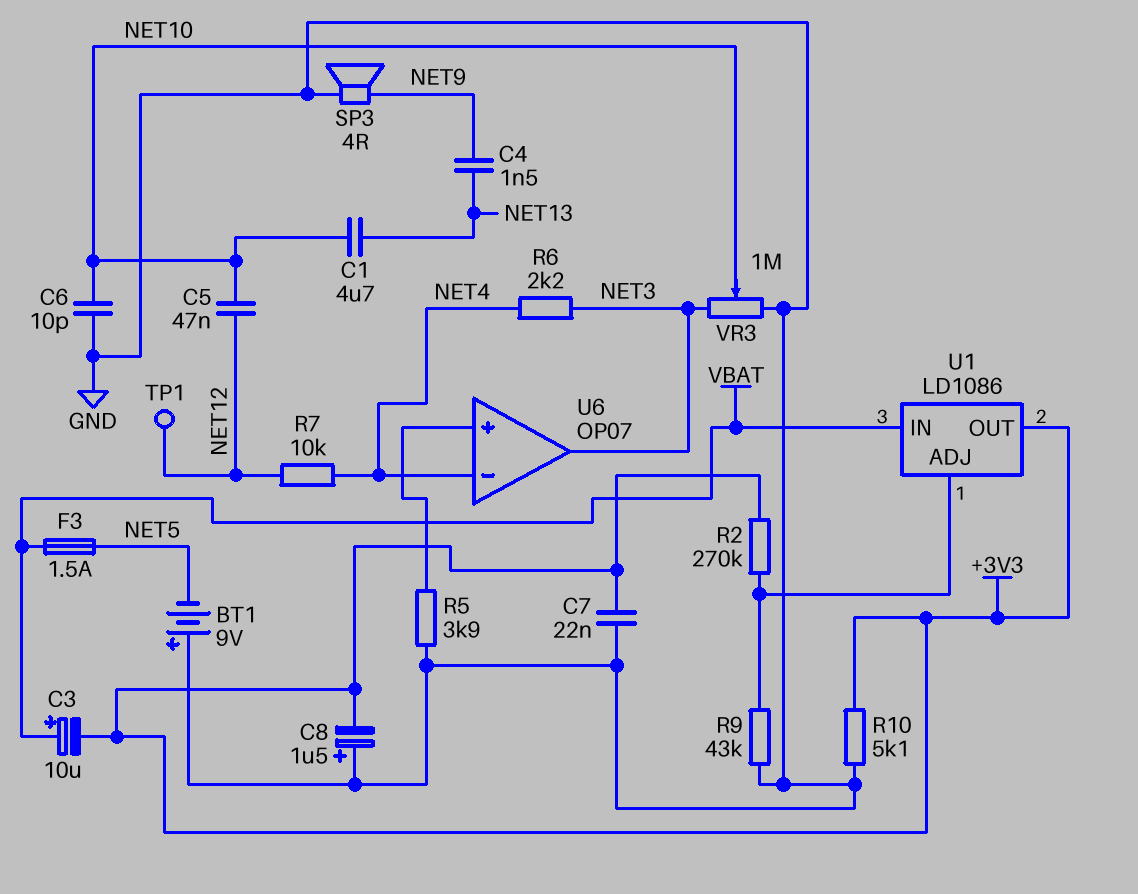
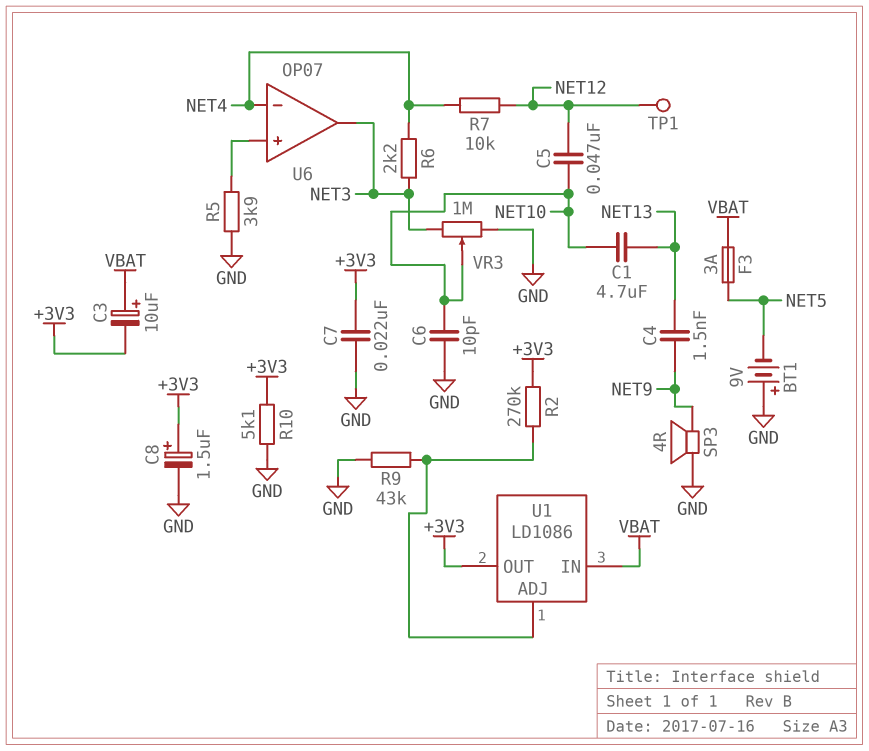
C8: 1.5uF (plus GND, minus +3V3) -> 1.5uF (plus +3V3, minus GND)
F3: 1.5A (NET5, VBAT) -> 3A (NET5, VBAT)

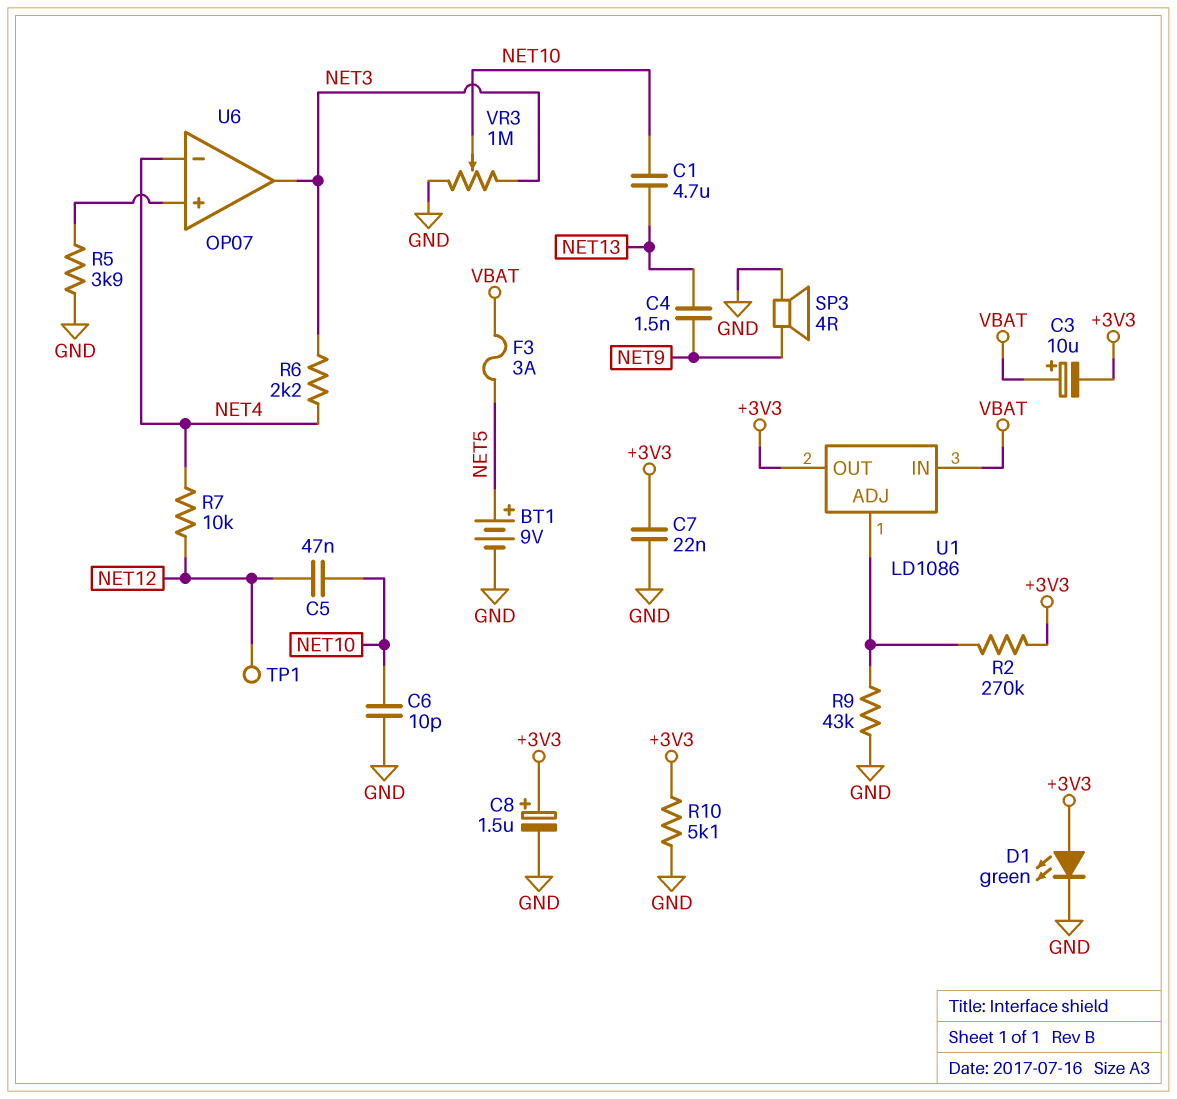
BT1: 9V (plus GND, minus NET5) -> 9V (plus NET5, minus GND)
D1: none -> LED green (A +3V3, K GND)

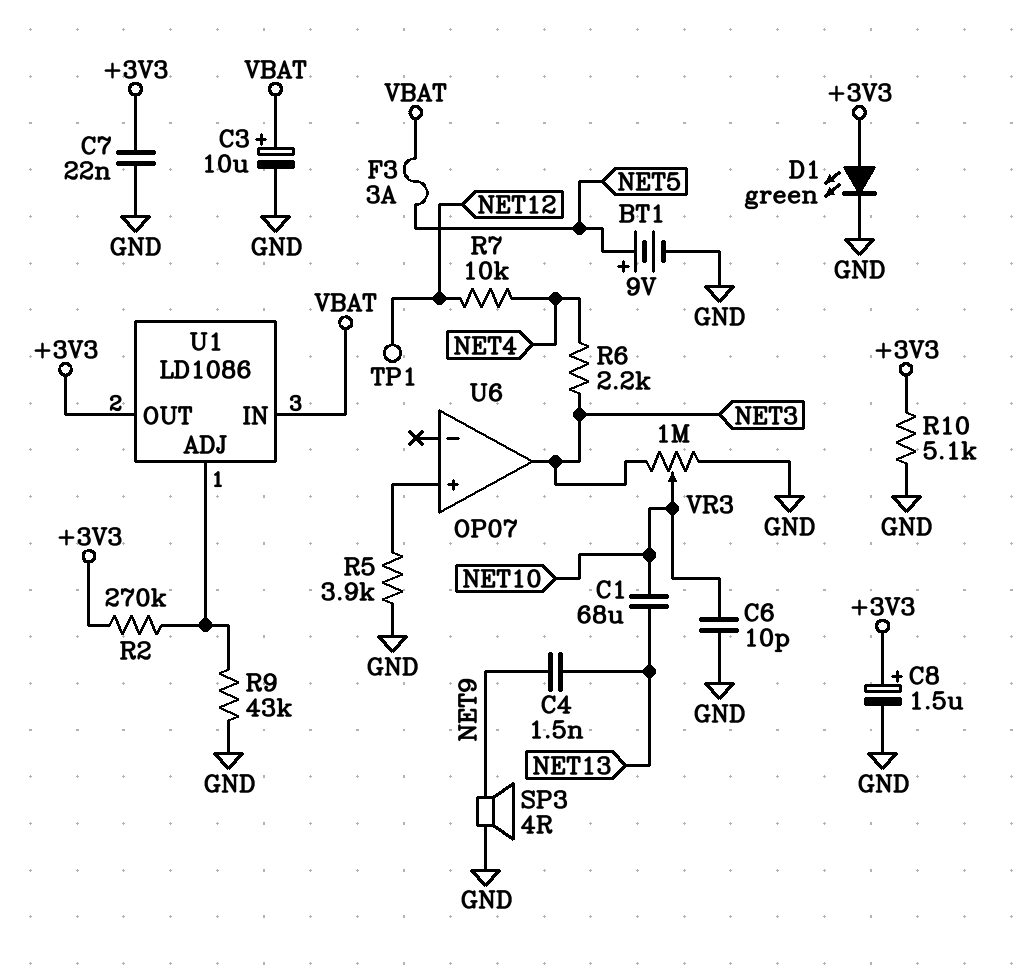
C1: 4.7uF (NET10, NET13) -> 68uF (NET10, NET13)
C3: 10uF (plus VBAT, minus +3V3) -> 10uF (plus VBAT, minus GND)
C5: 47nF (NET10, NET12) -> none
U6 pin in-: NET4 -> none

